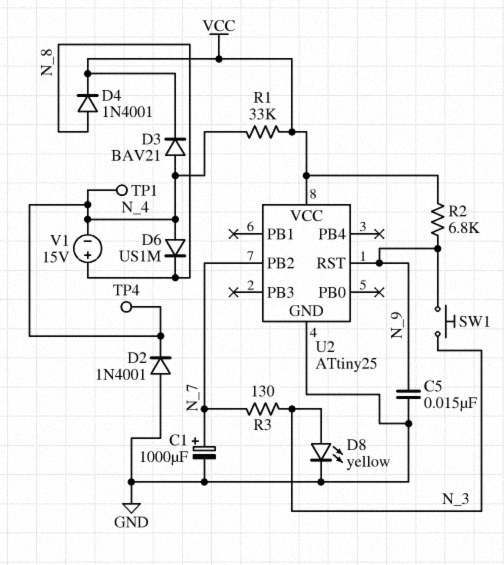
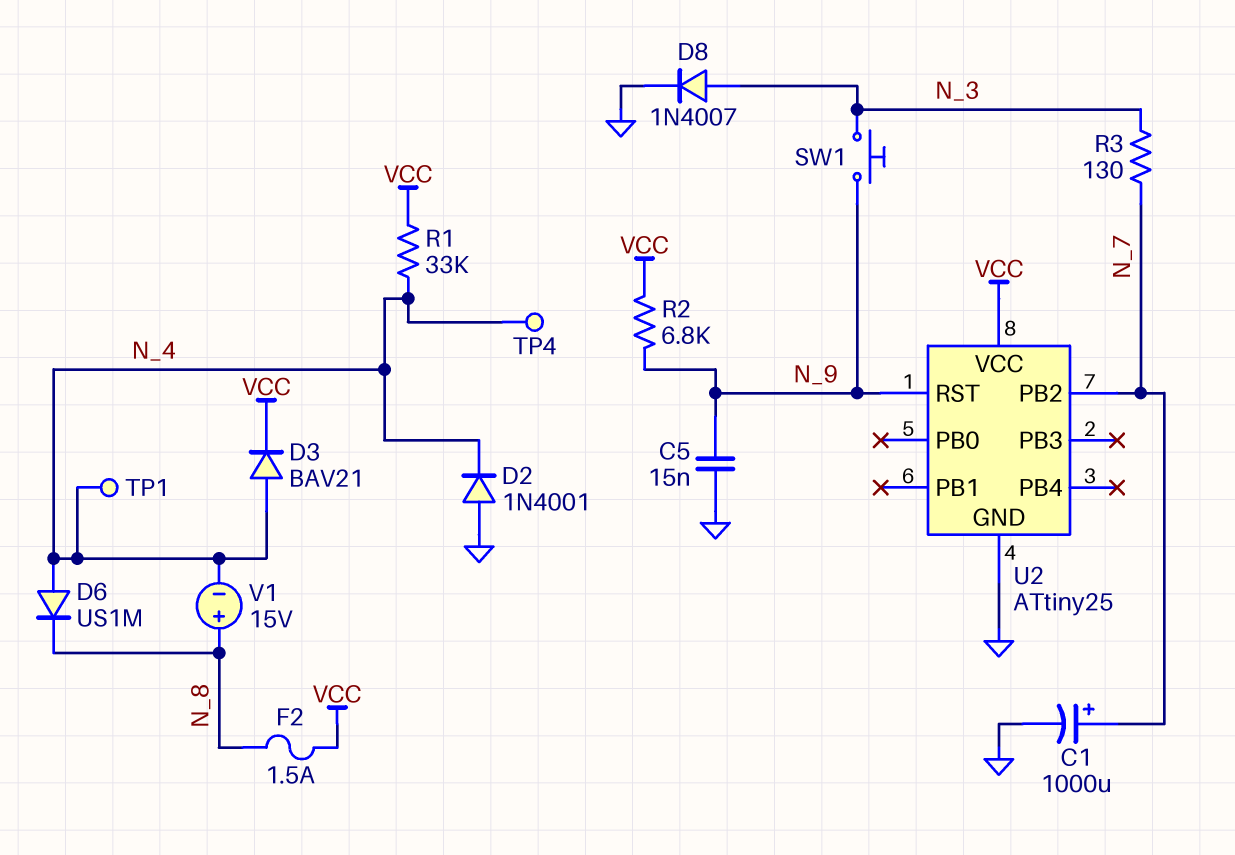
D4: diode 1N4001 (A N_8, K VCC) -> none
D8: LED yellow (A N_3, K GND) -> diode 1N4007 (A N_3, K GND)
F2: none -> 1.5A (N_8, VCC)

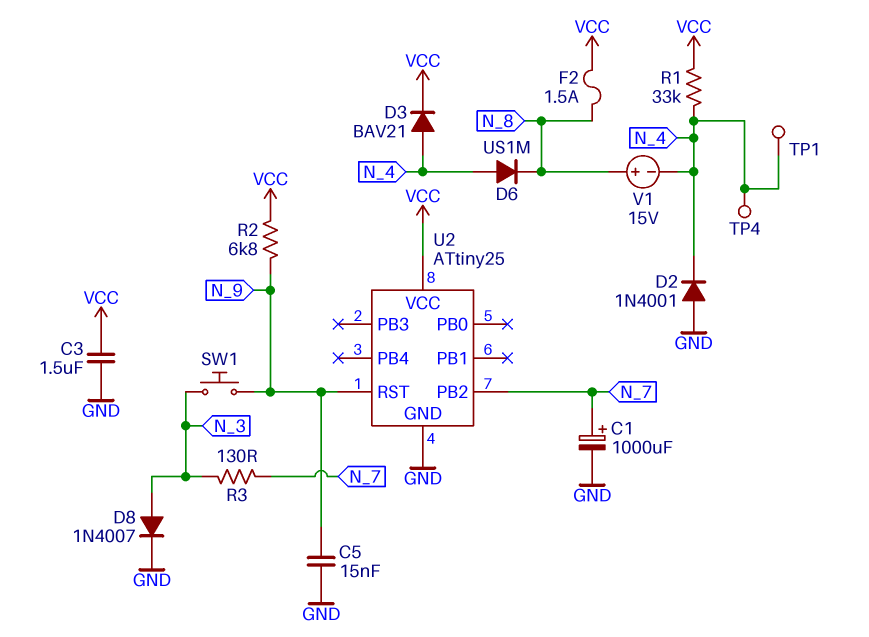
C3: none -> 1.5uF (GND, VCC)

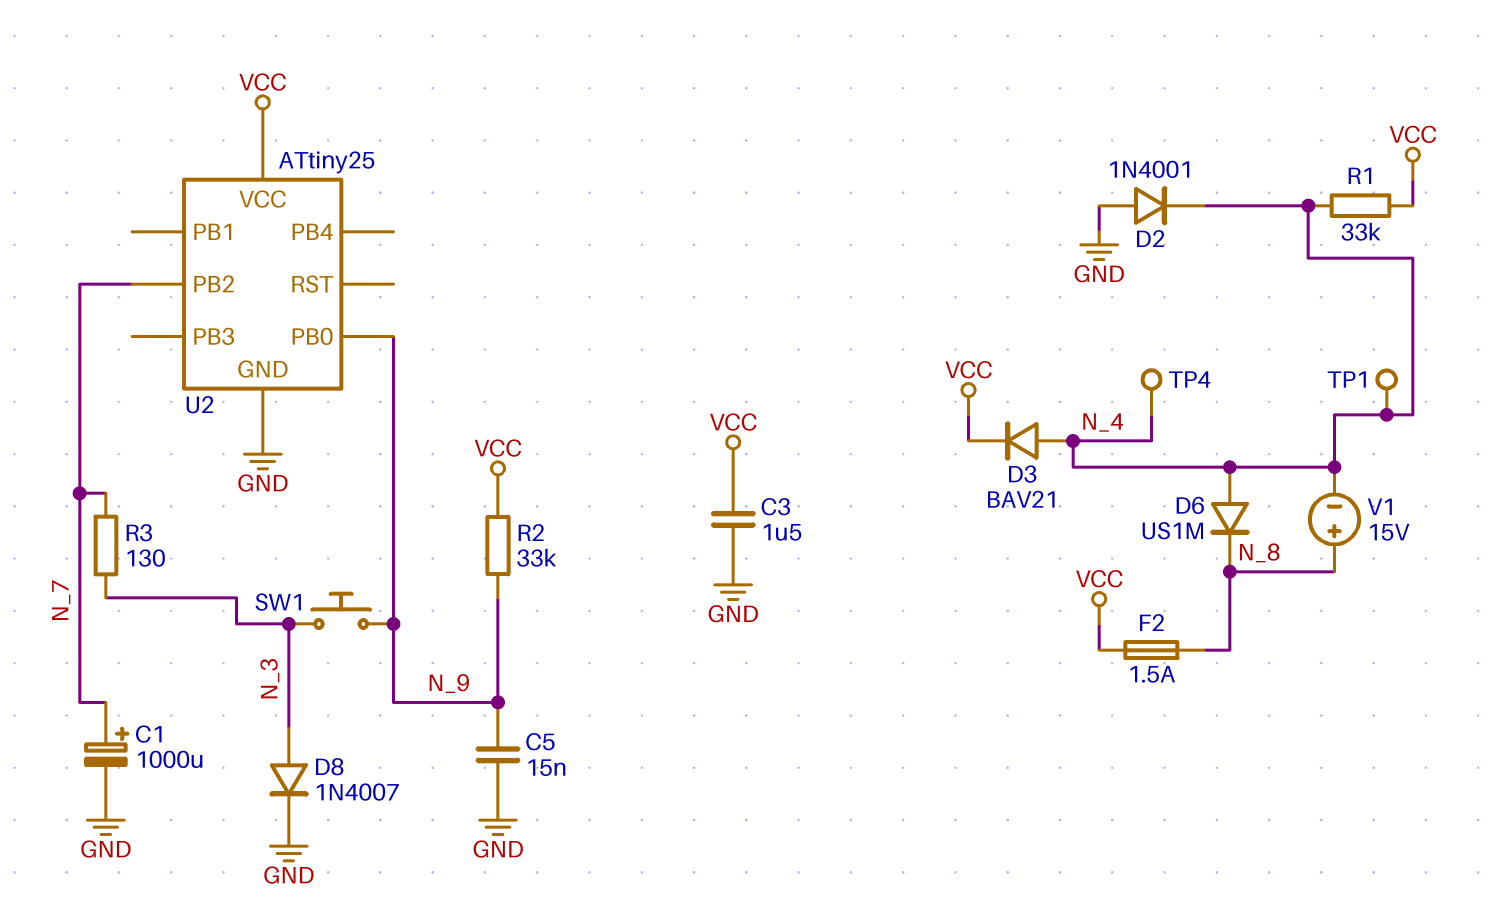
R2: 6.8k (N_9, VCC) -> 33k (N_9, VCC)
U2 pin PB0: none -> N_9
U2 pin RST: N_9 -> none

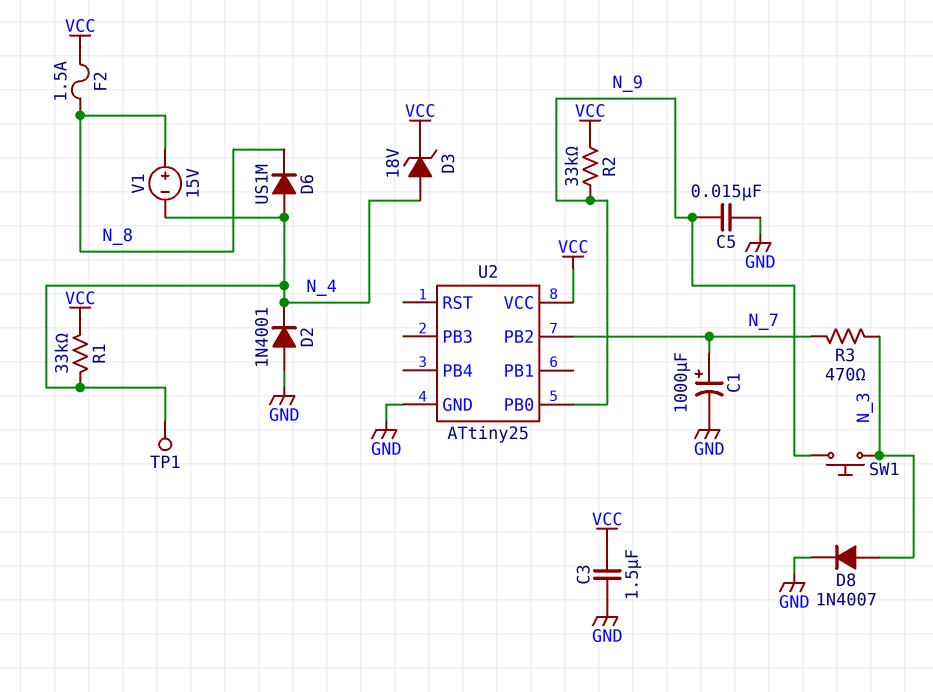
D3: diode BAV21 (A N_4, K VCC) -> zener 18V (A N_4, K VCC)
R3: 130 (N_3, N_7) -> 470 (N_3, N_7)
TP4: test point (N_4) -> none

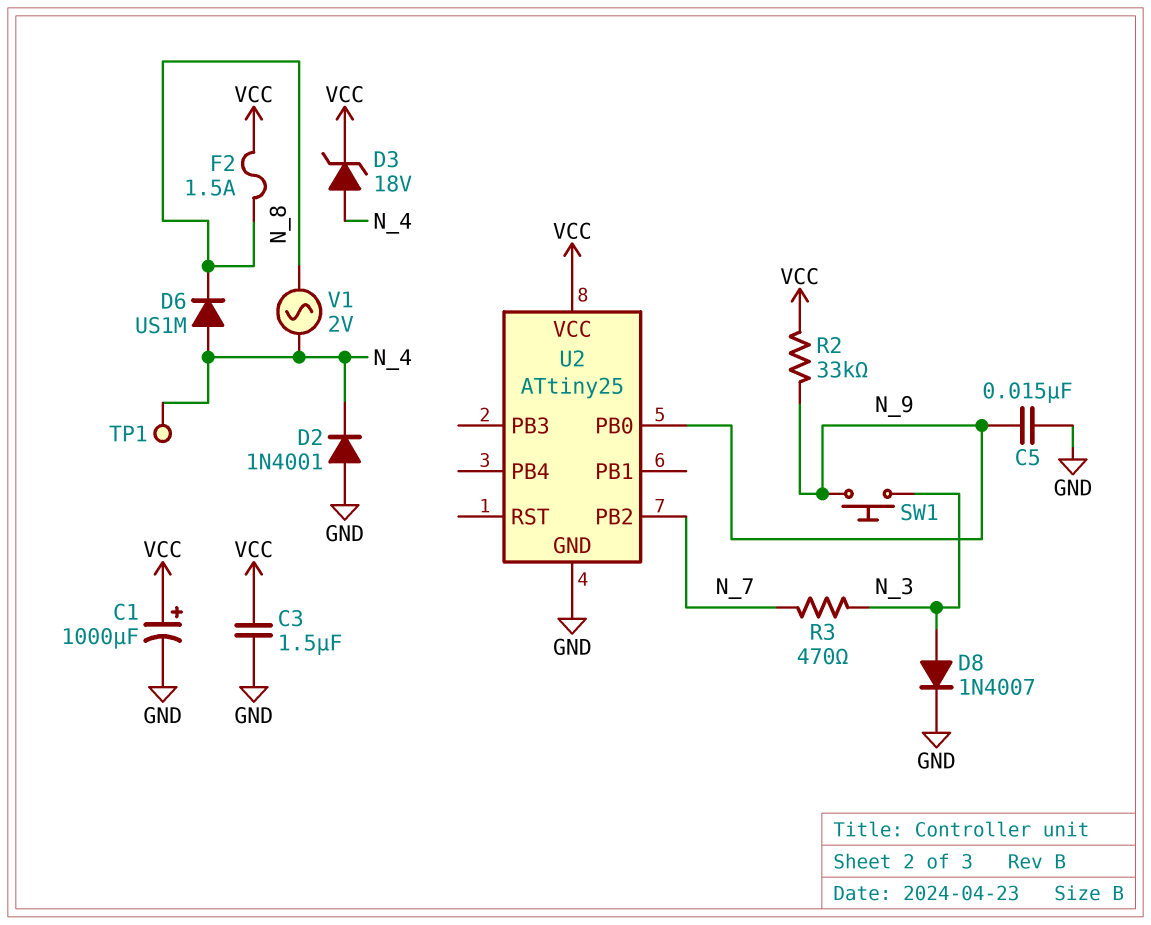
C1: 1000uF (plus N_7, minus GND) -> 1000uF (plus VCC, minus GND)
R1: 33k (N_4, VCC) -> none
V1: 15V (plus N_8, minus N_4) -> AC 2V (N_4, N_8)

